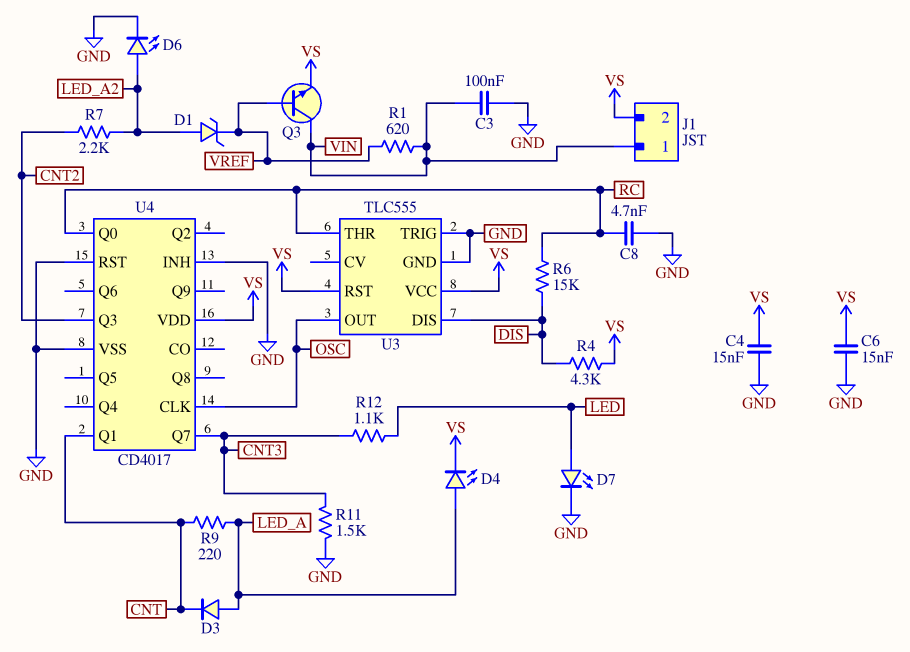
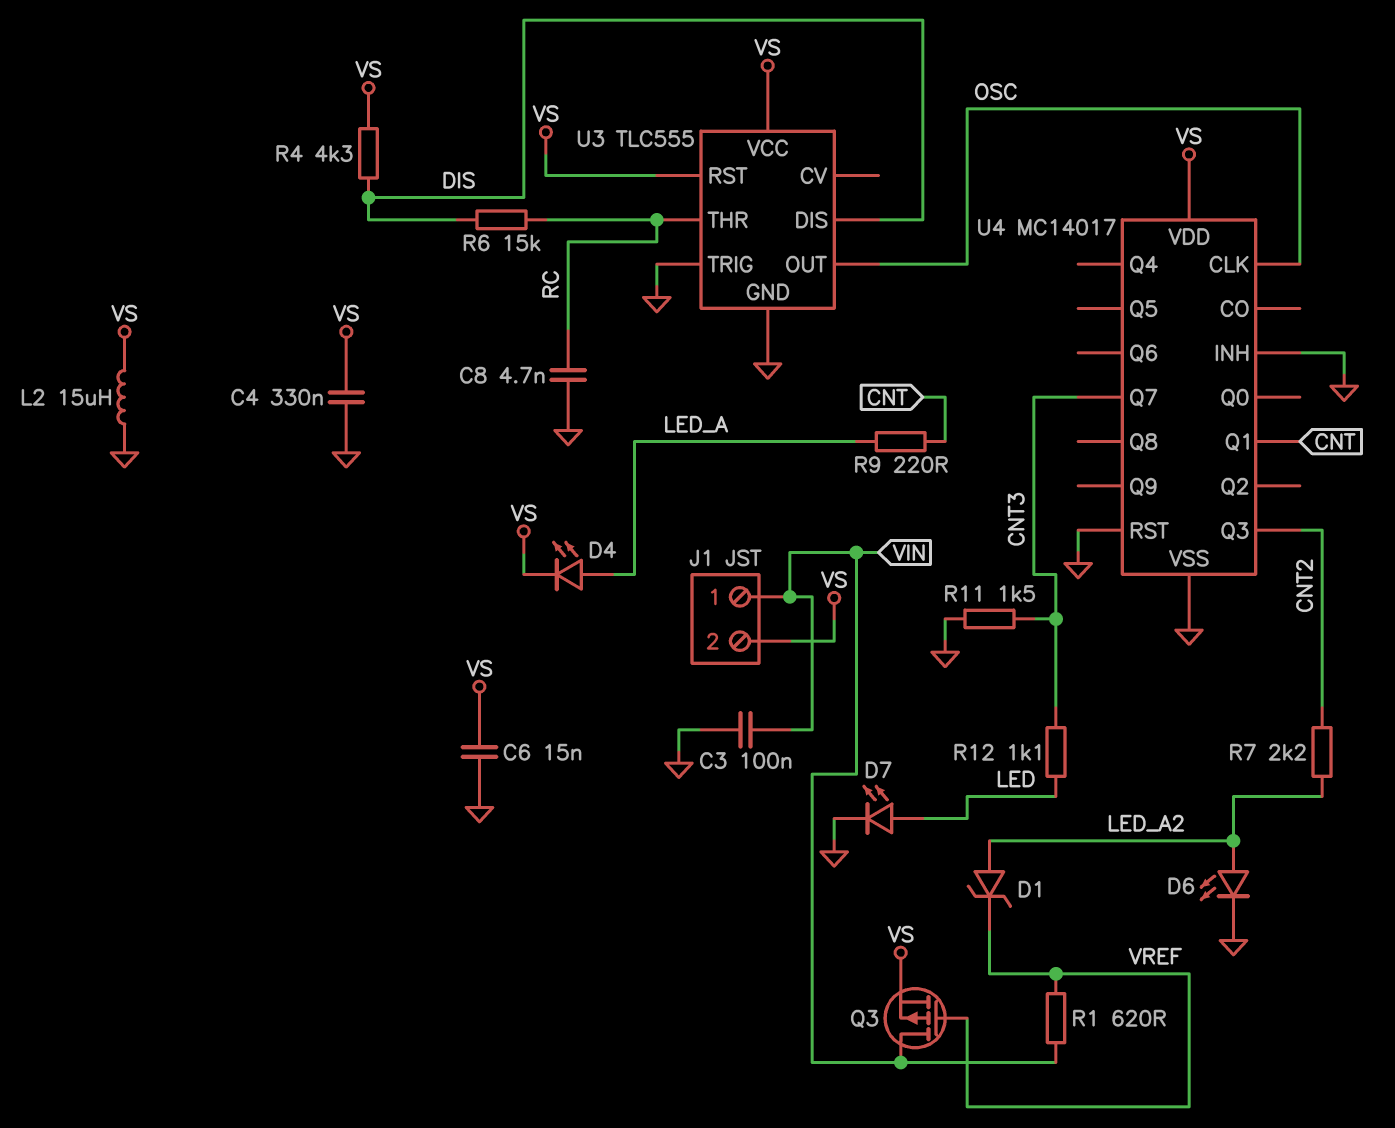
C4: 15nF (GND, VS) -> 330nF (GND, VS)
D3: diode (A LED_A, K CNT) -> none
L2: none -> 15uH (GND, VS)
Q3: NPN (B VREF, C VIN, E VS) -> PMOS (G VREF, D VIN, S VS)
U4: CD4017 -> MC14017
U4 pin Q0: RC -> none

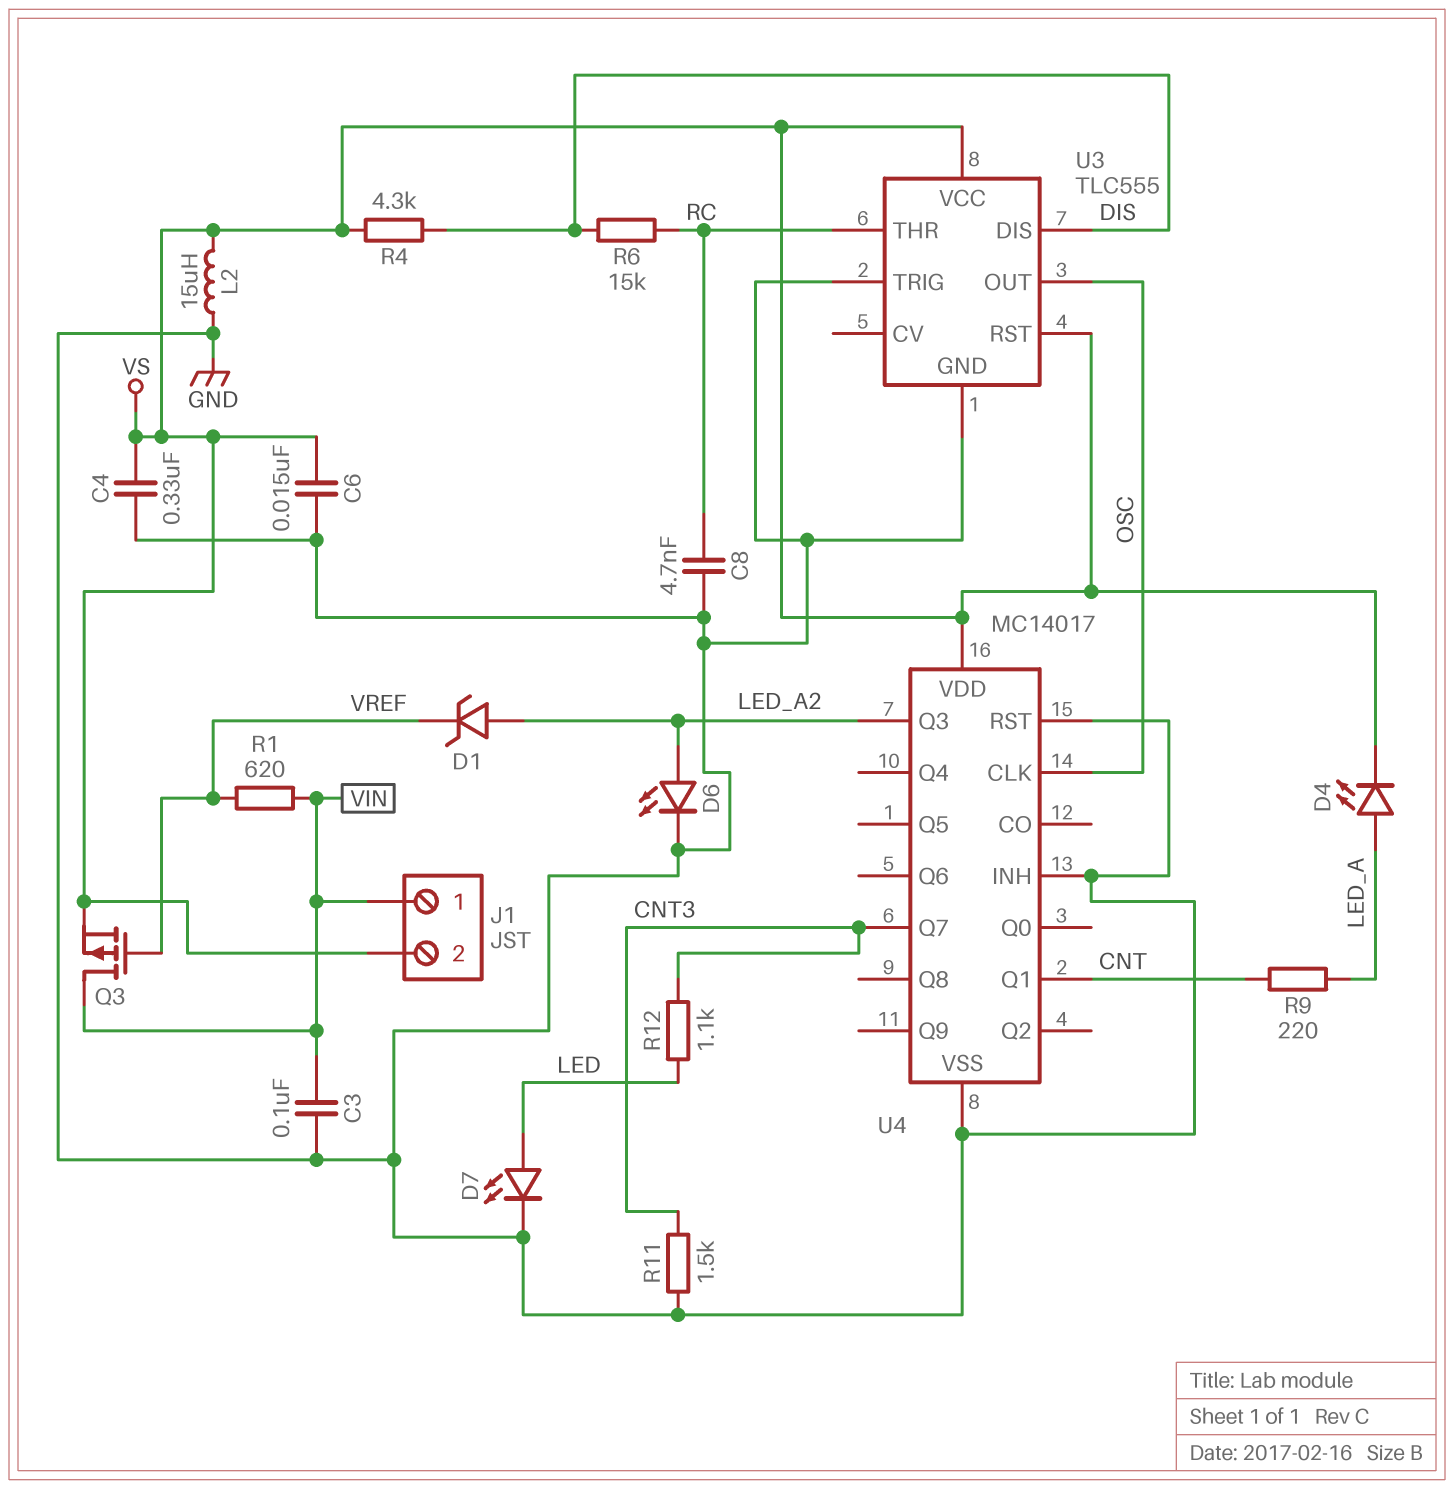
R7: 2.2k (CNT2, LED_A2) -> none
U4 pin Q3: CNT2 -> LED_A2

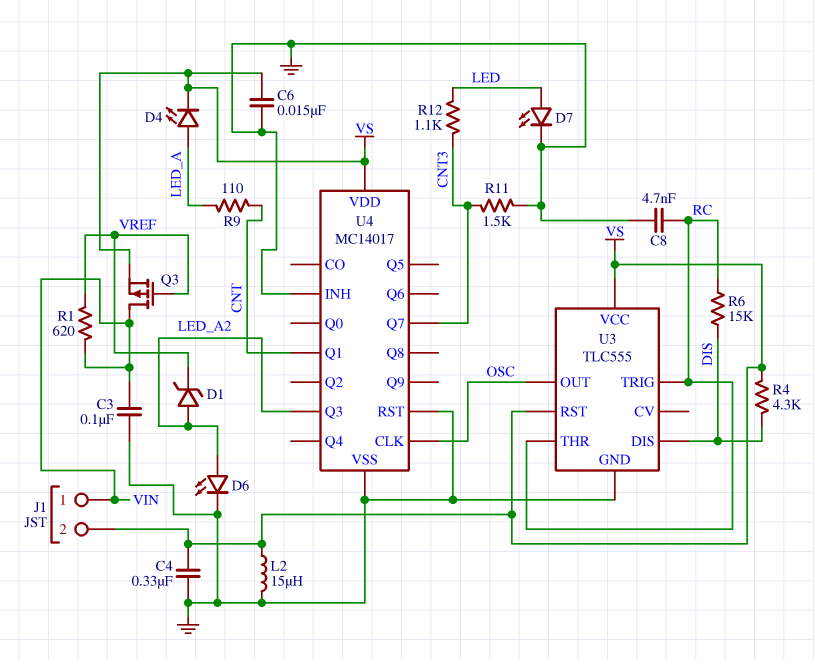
R9: 220 (CNT, LED_A) -> 110 (CNT, LED_A)
U3 pin TRIG: GND -> RC

